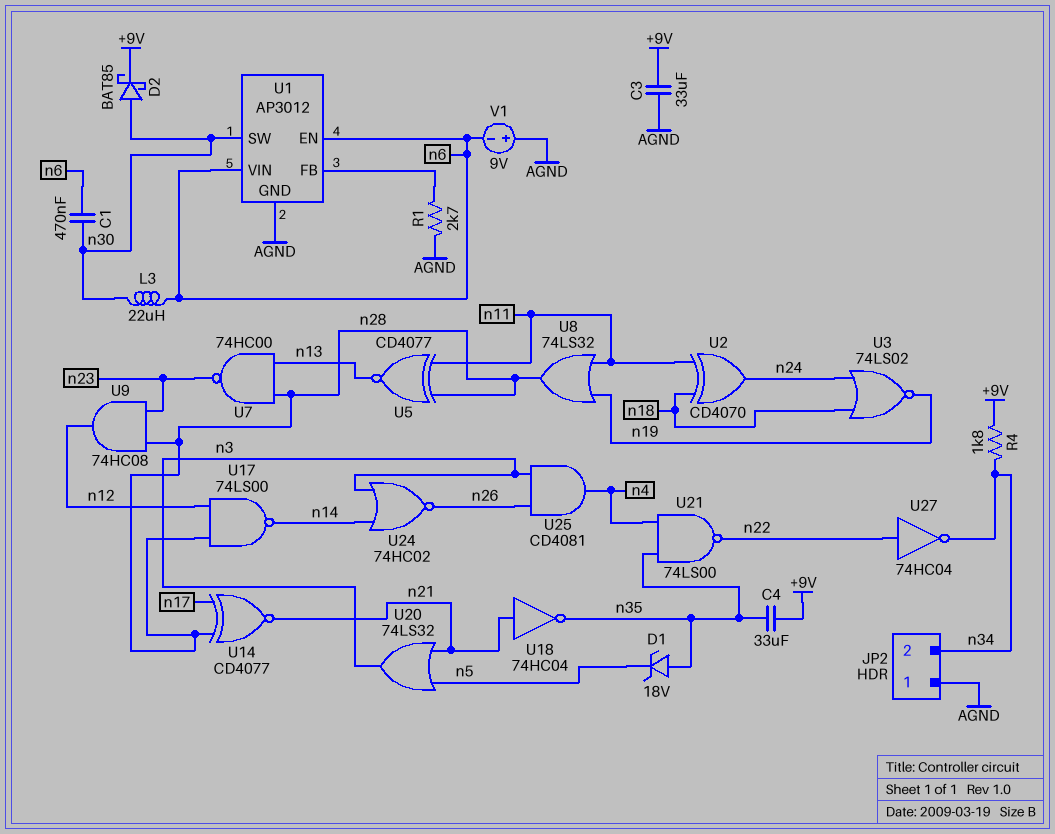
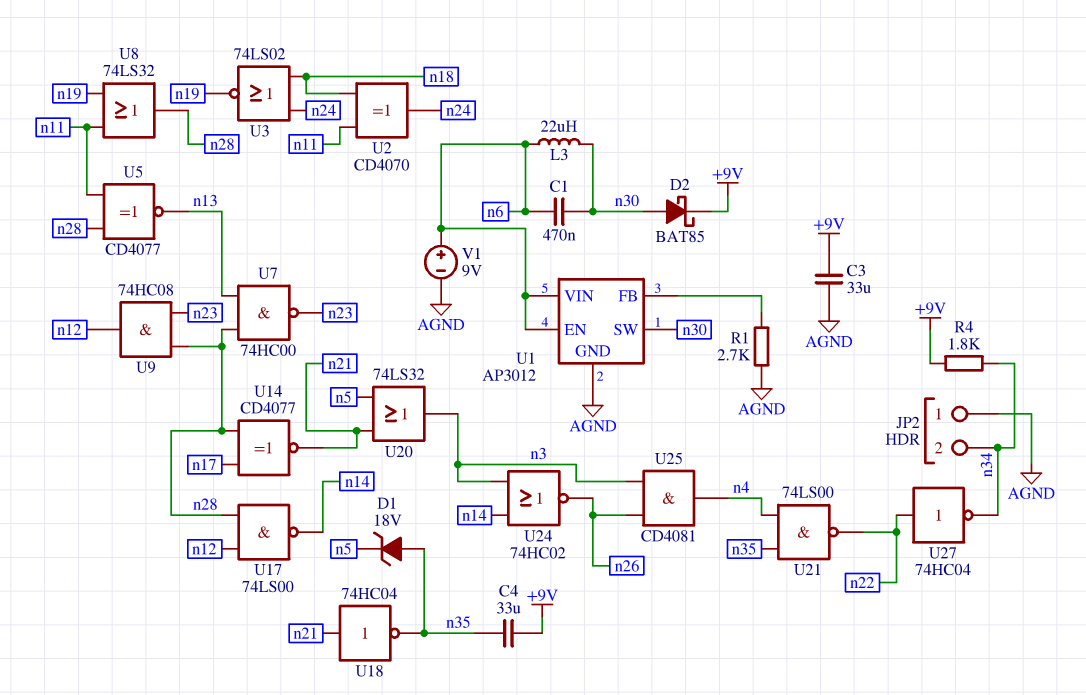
V1: 9V (plus AGND, minus n6) -> 9V (plus n6, minus AGND)

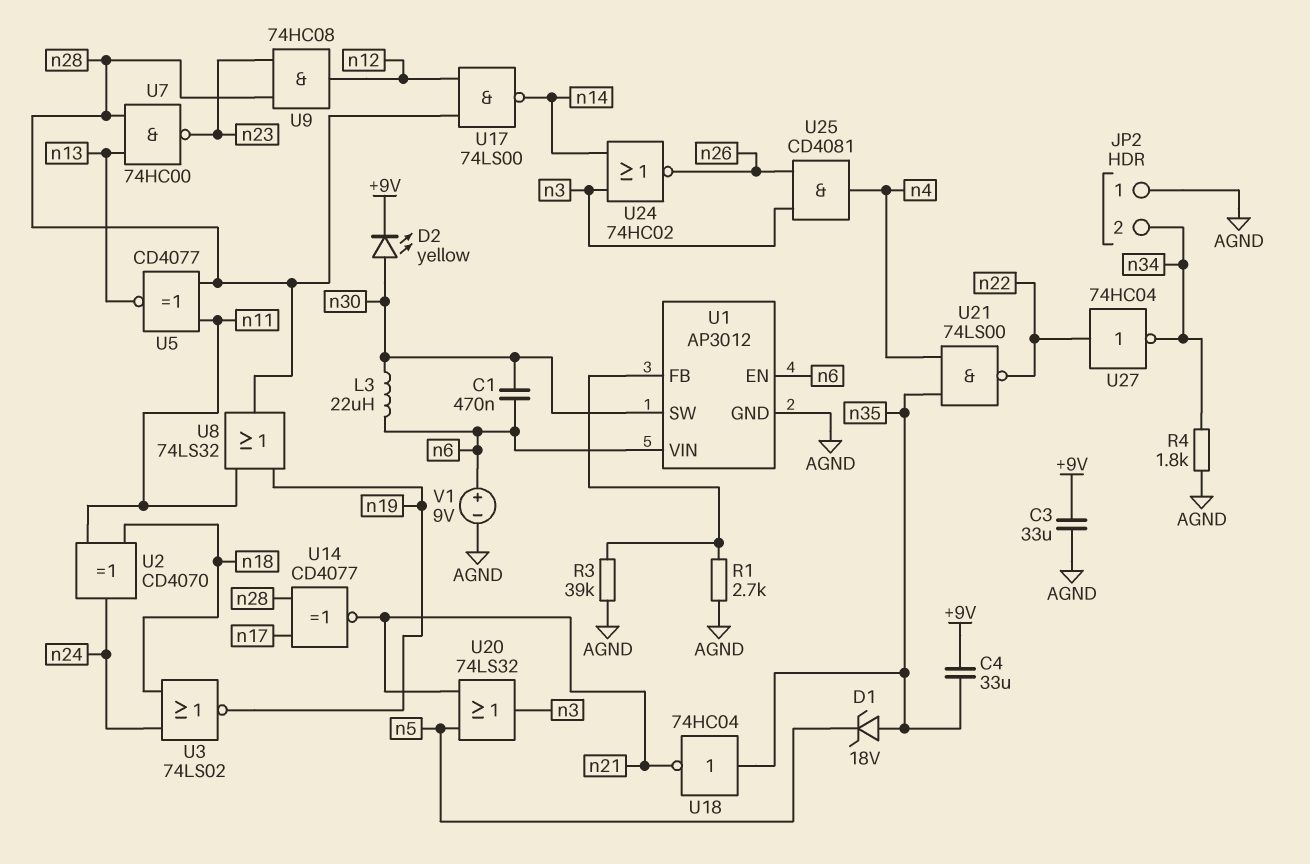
D2: schottky BAT85 (A n30, K +9V) -> LED yellow (A n30, K +9V)
R3: none -> 39k (AGND, U1/FB)
R4: 1.8k (+9V, n34) -> 1.8k (AGND, n34)
U18: NOT 74HC04 (in n21, out n35) -> NOT 74HC04 (in n35, out n21)

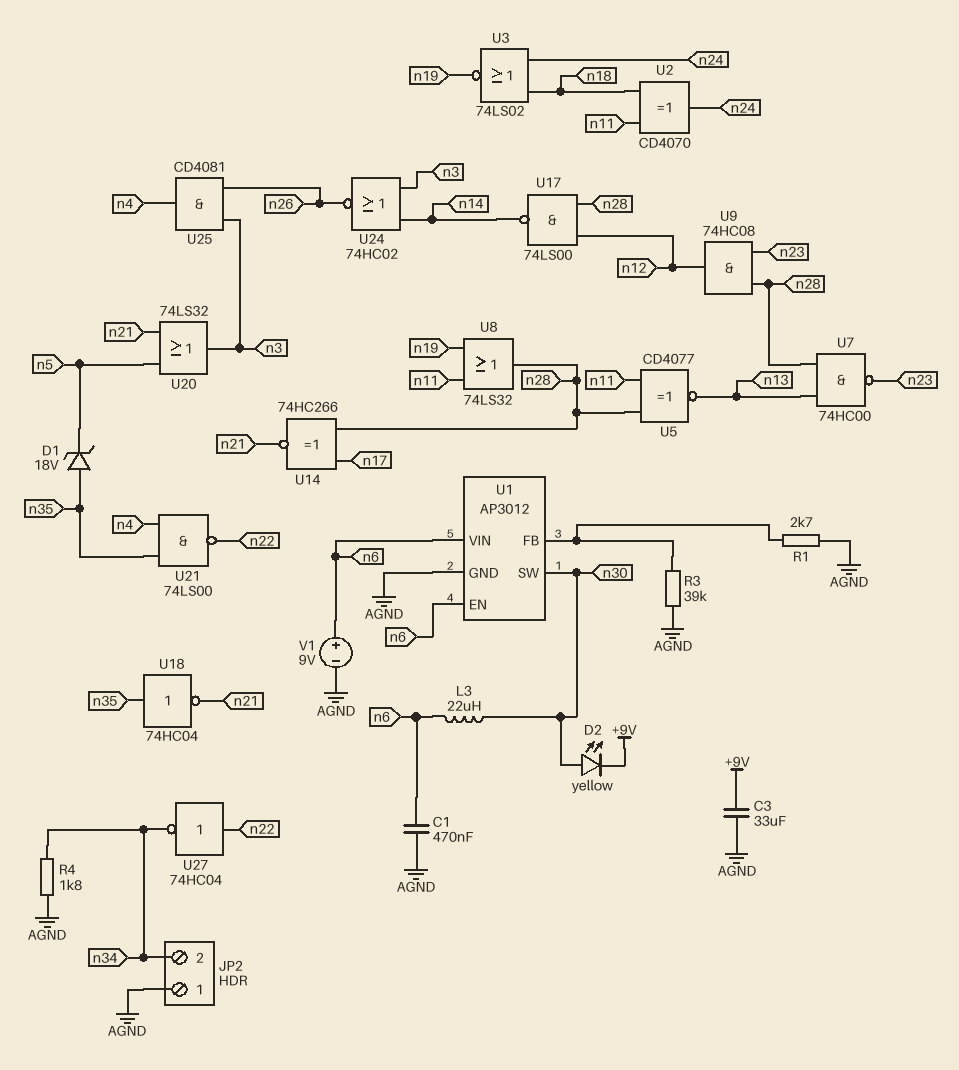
C1: 470nF (n6, n30) -> 470nF (AGND, n6)
C4: 33uF (+9V, n35) -> none
U14: XNOR CD4077 (in n17, in n28, out n21) -> XNOR 74HC266 (in n17, in n28, out n21)

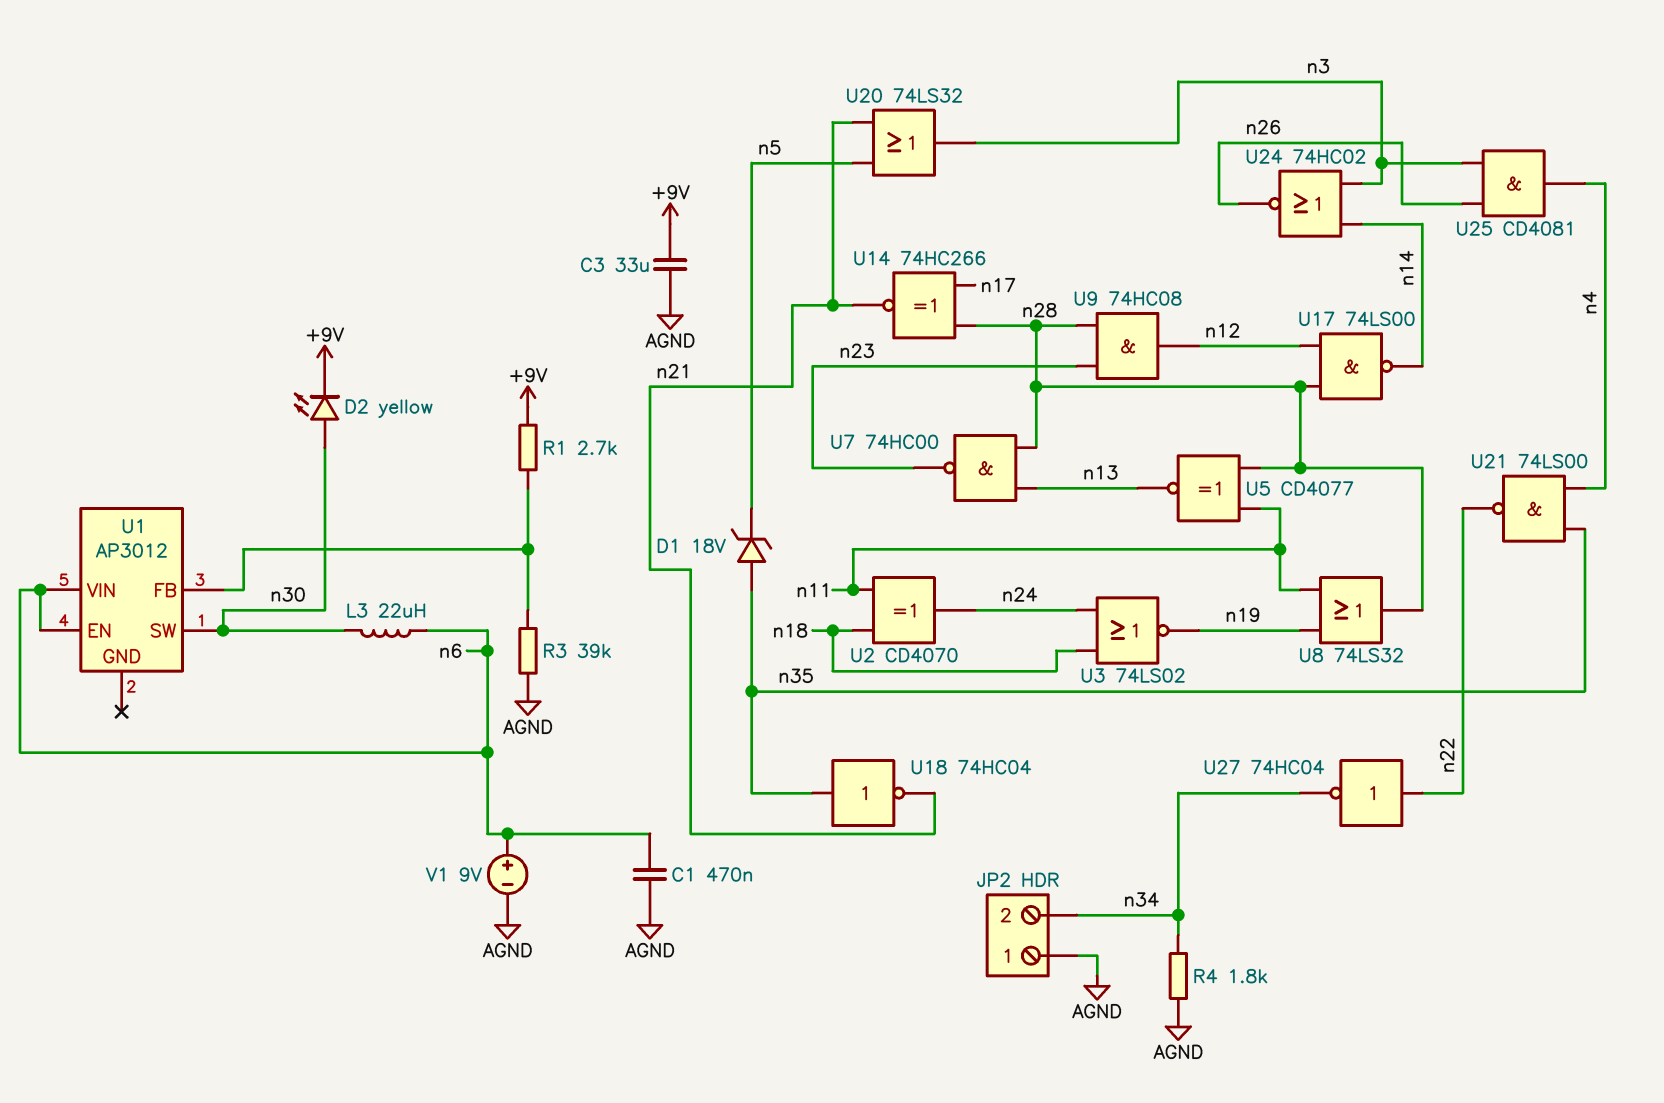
R1: 2.7k (AGND, U1/FB) -> 2.7k (+9V, U1/FB)
U1 pin GND: AGND -> none

